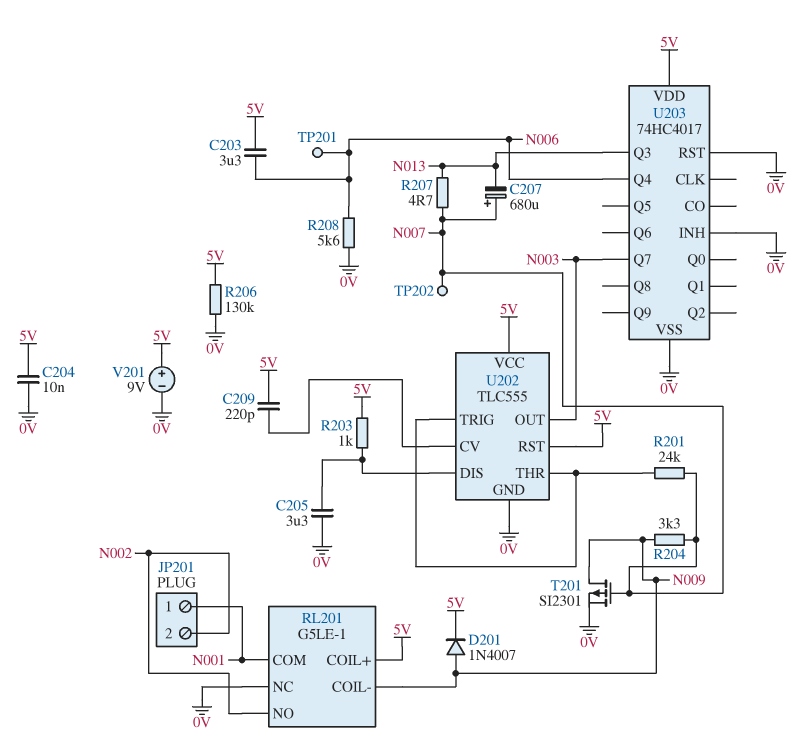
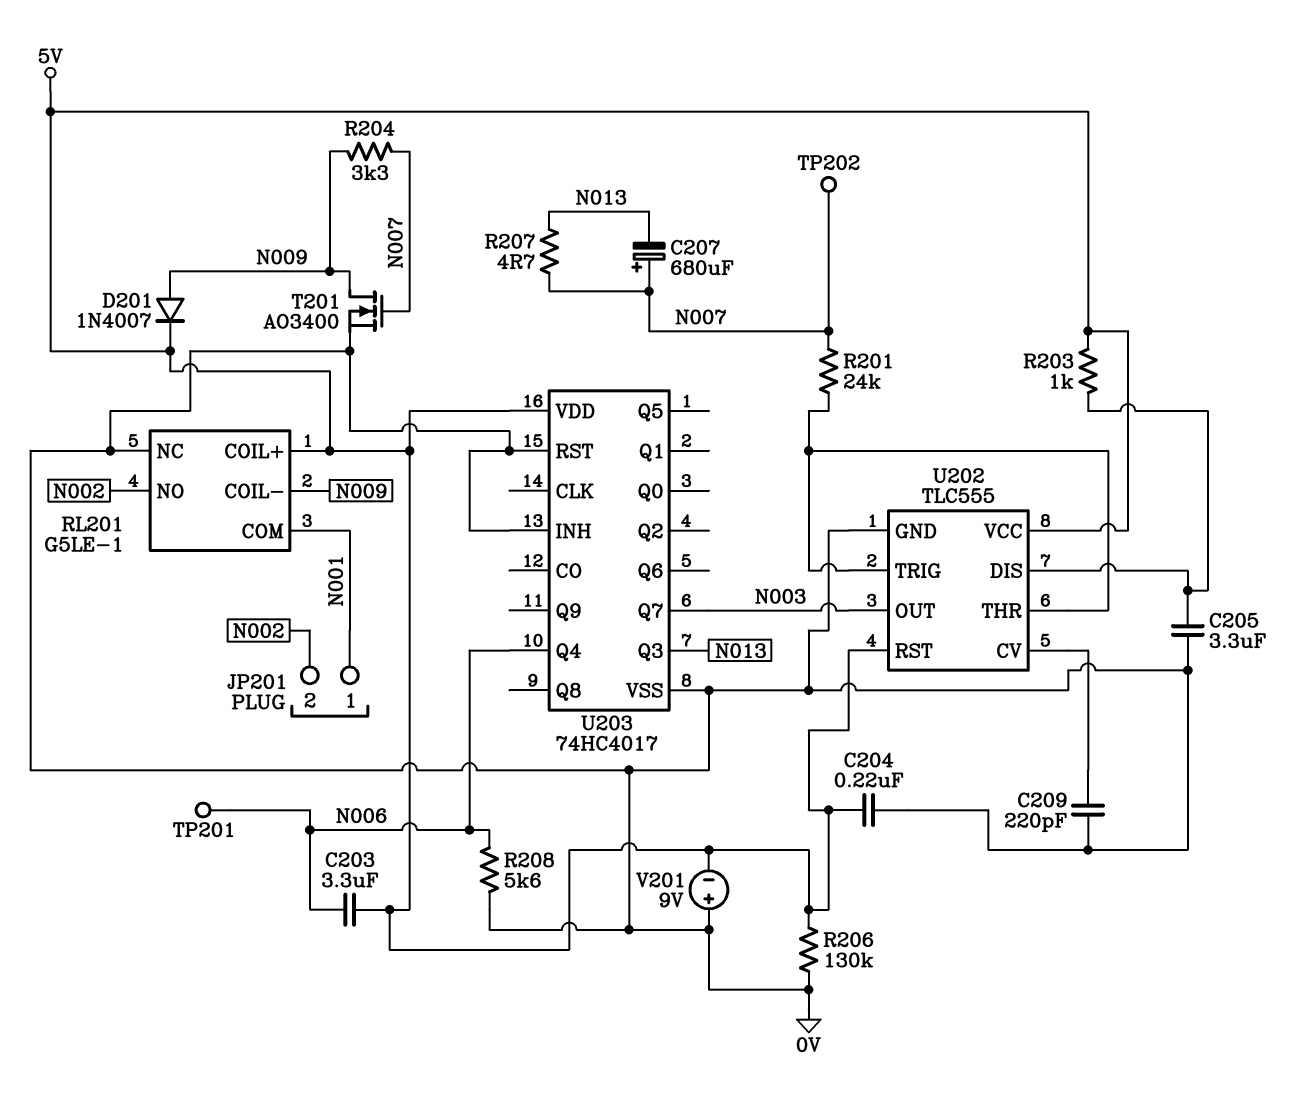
C204: 10nF (0V, 5V) -> 220nF (0V, 5V)
C209: 220pF (5V, U202/CV) -> 220pF (0V, U202/CV)
T201: PMOS SI2301 (G N007, D N009, S 0V) -> NMOS AO3400 (G N007, D N009, S 0V)
V201: 9V (plus 5V, minus 0V) -> 9V (plus 0V, minus 5V)

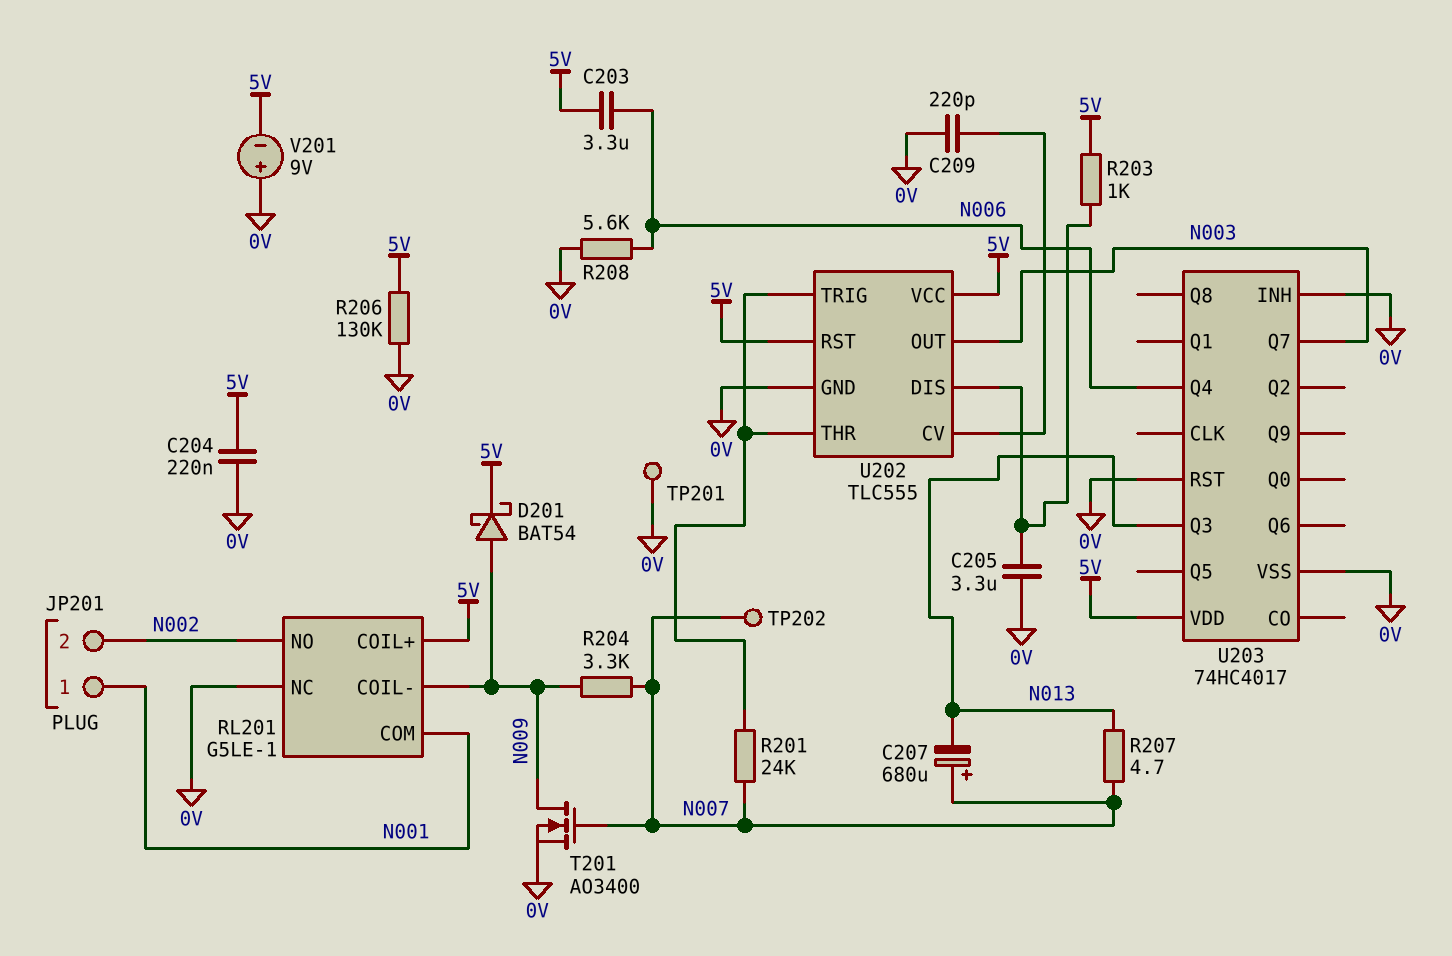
D201: diode 1N4007 (A N009, K 5V) -> schottky BAT54 (A N009, K 5V)
TP201: test point (N006) -> test point (0V)

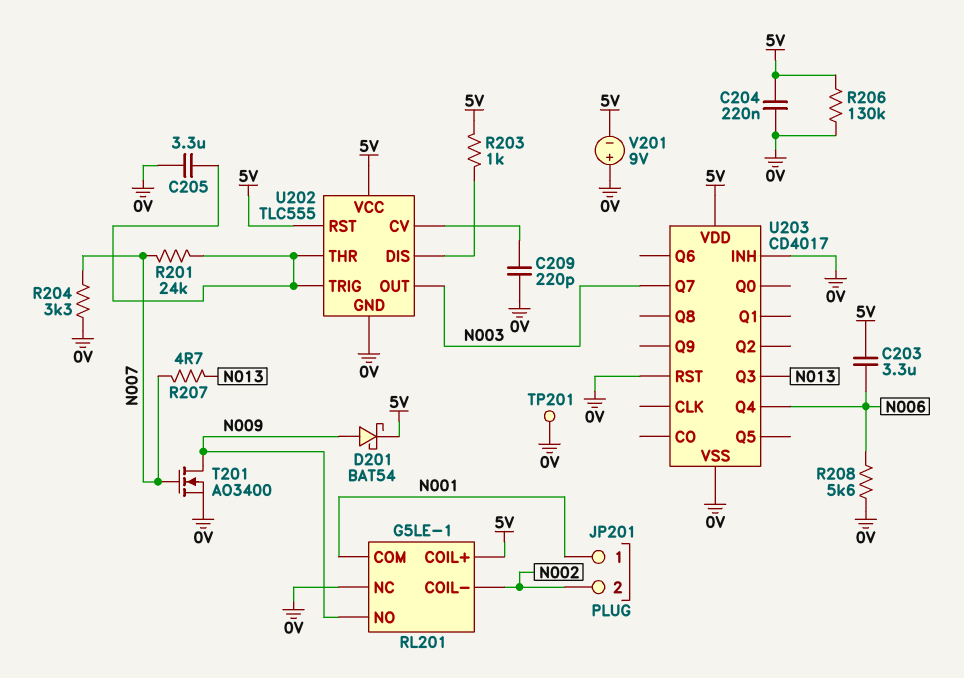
C205: 3.3uF (0V, U202/DIS) -> 3.3uF (0V, U202/THR)
C207: 680uF (plus N007, minus N013) -> none
R204: 3.3k (N007, N009) -> 3.3k (0V, N007)
RL201 pin COIL-: N009 -> N002
RL201 pin NO: N002 -> N009
TP202: test point (N007) -> none
U203: 74HC4017 -> CD4017

